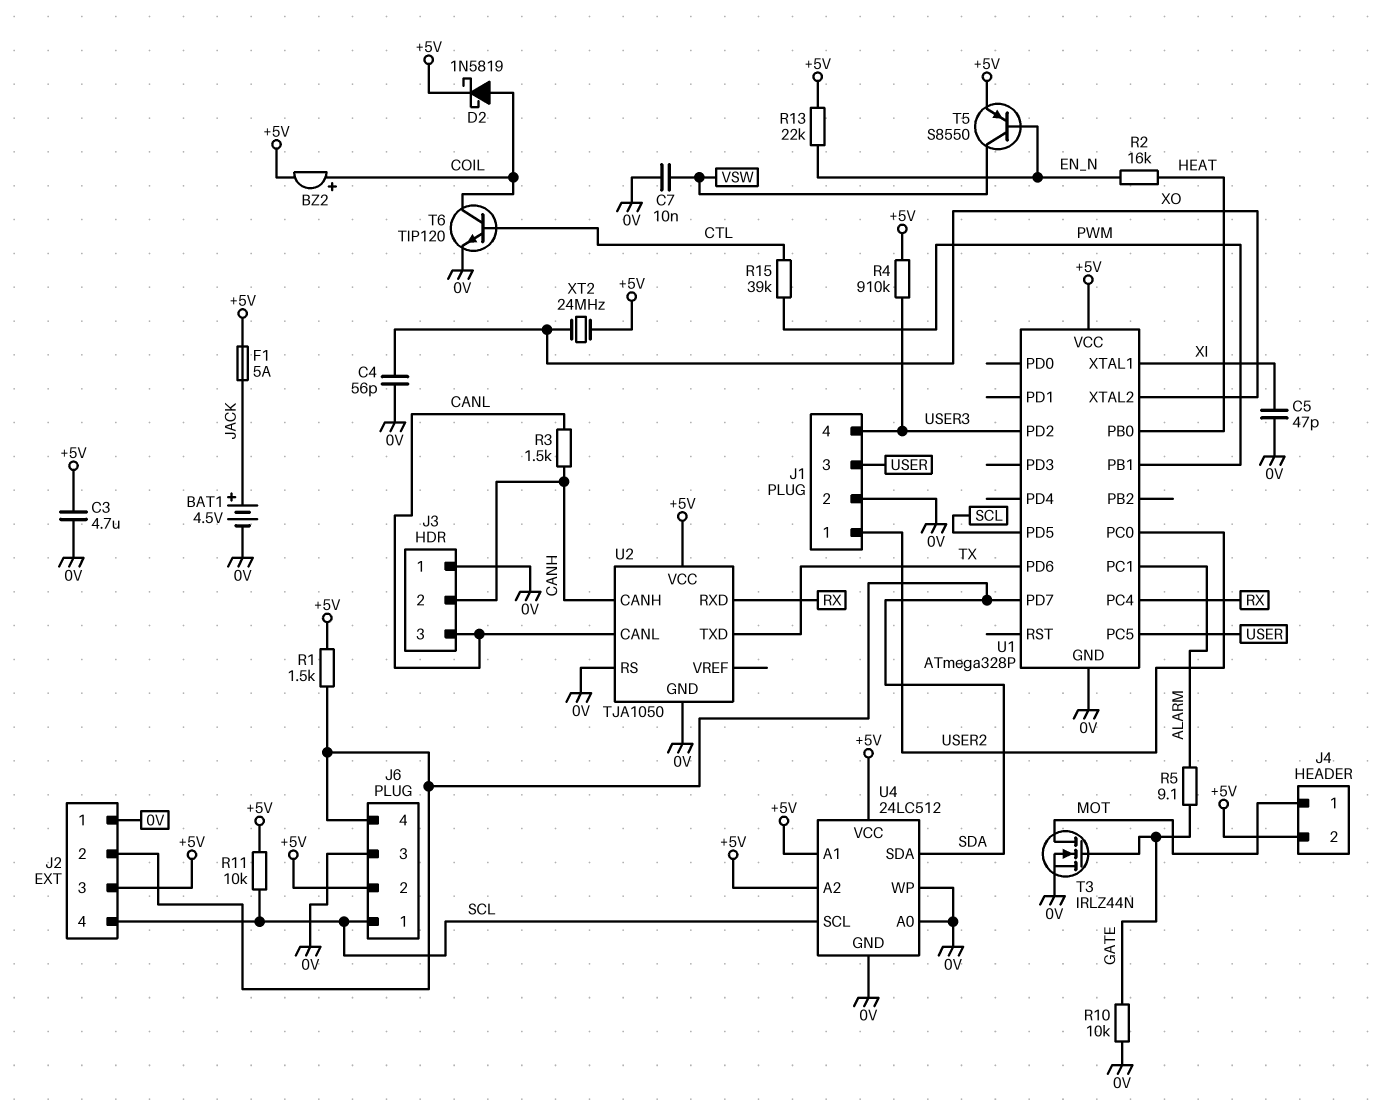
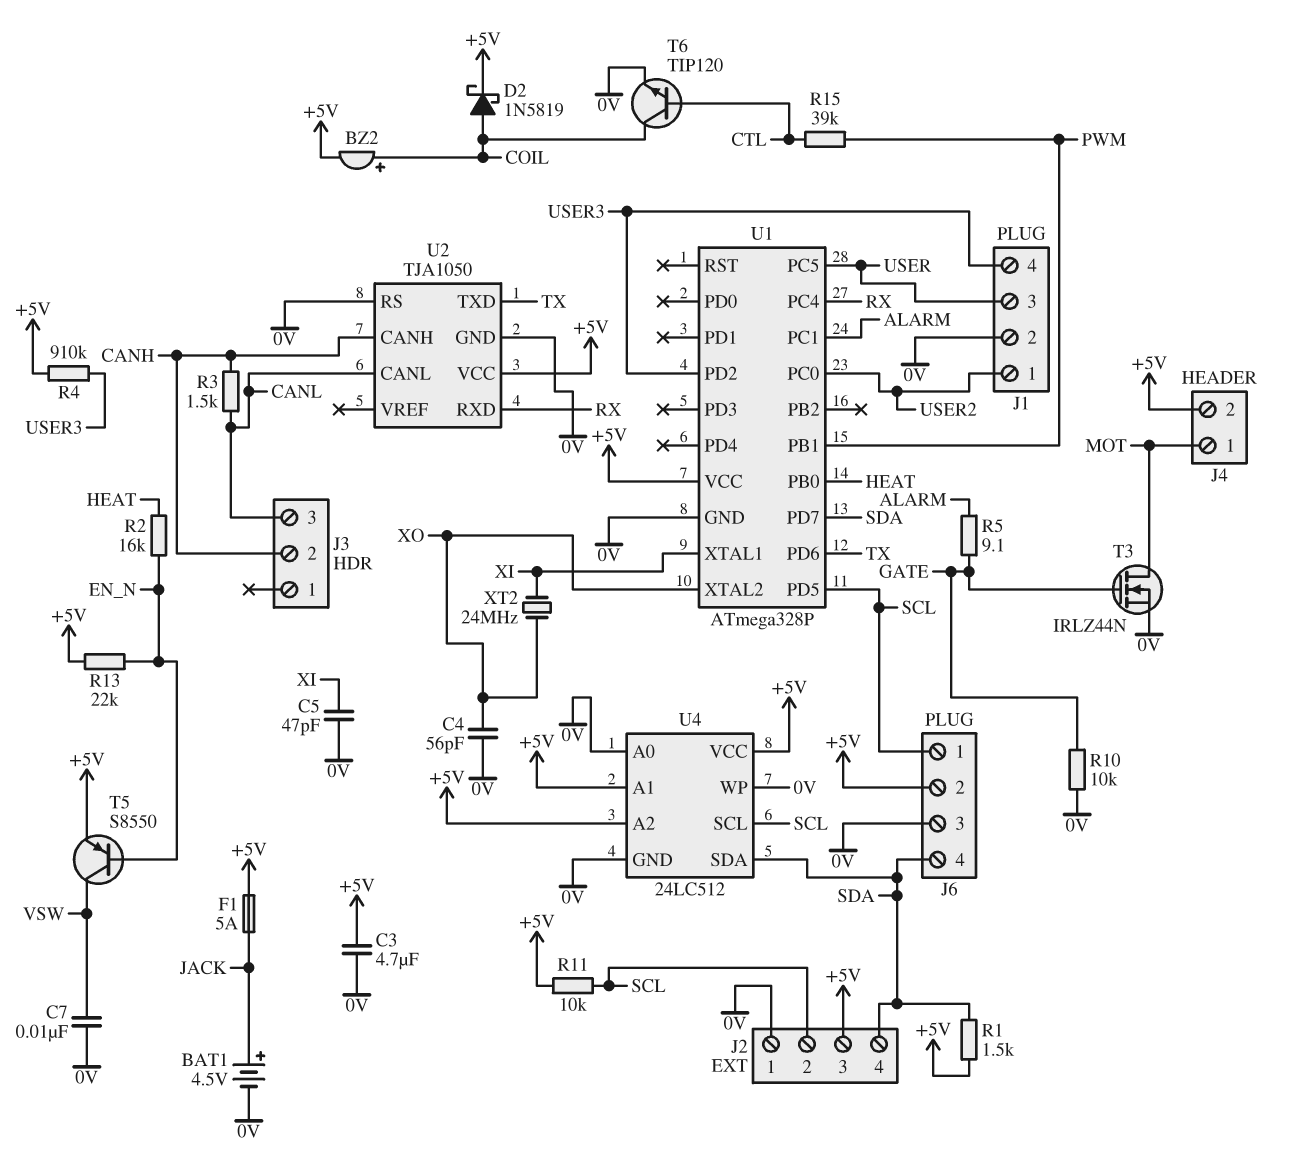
J2 pin 2: SDA -> SCL
J2 pin 4: SCL -> SDA
J3 pin 1: 0V -> none
XT2: 24MHz (+5V, XO) -> 24MHz (XI, XO)

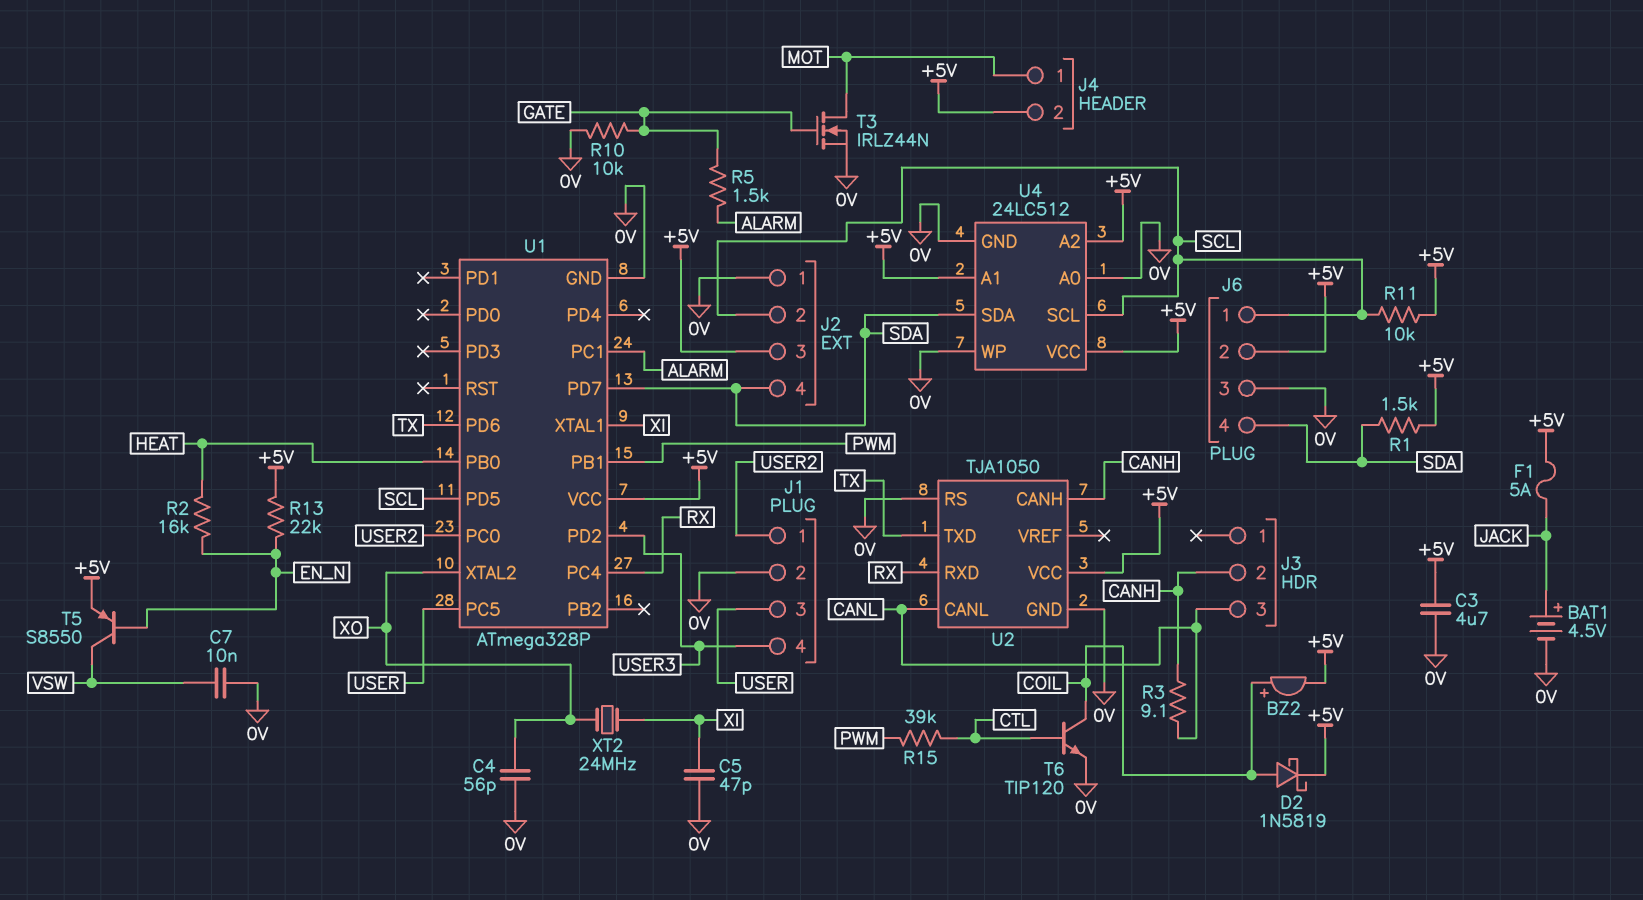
R3: 1.5k (CANH, CANL) -> 9.1 (CANH, CANL)
R4: 910k (+5V, USER3) -> none
R5: 9.1 (ALARM, GATE) -> 1.5k (ALARM, GATE)

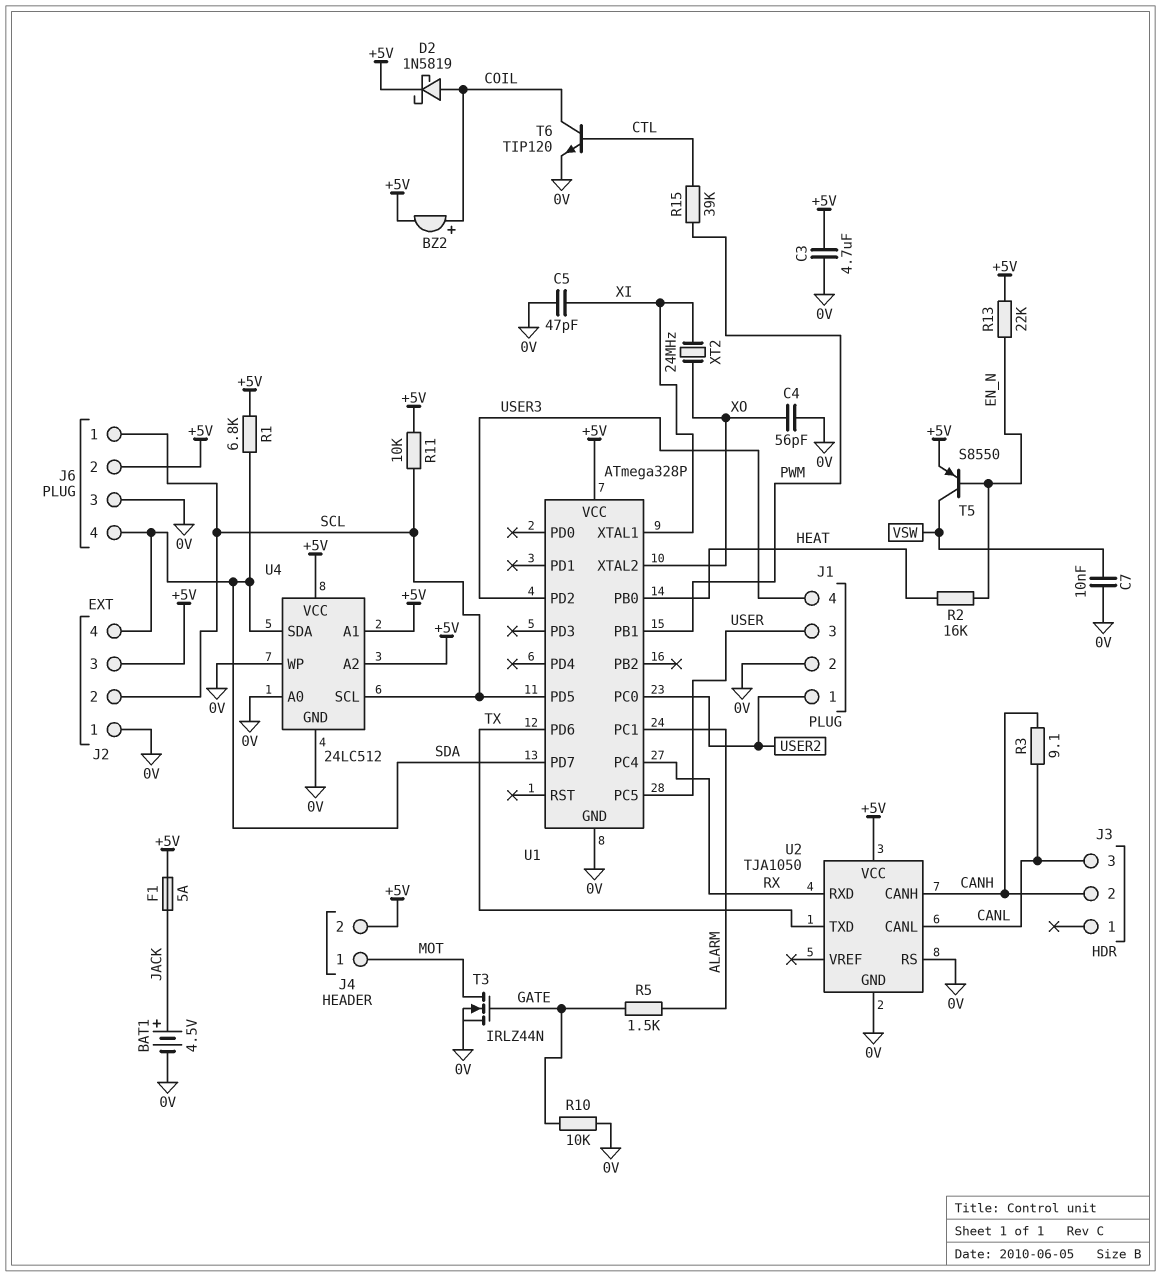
R1: 1.5k (+5V, SDA) -> 6.8k (+5V, SDA)

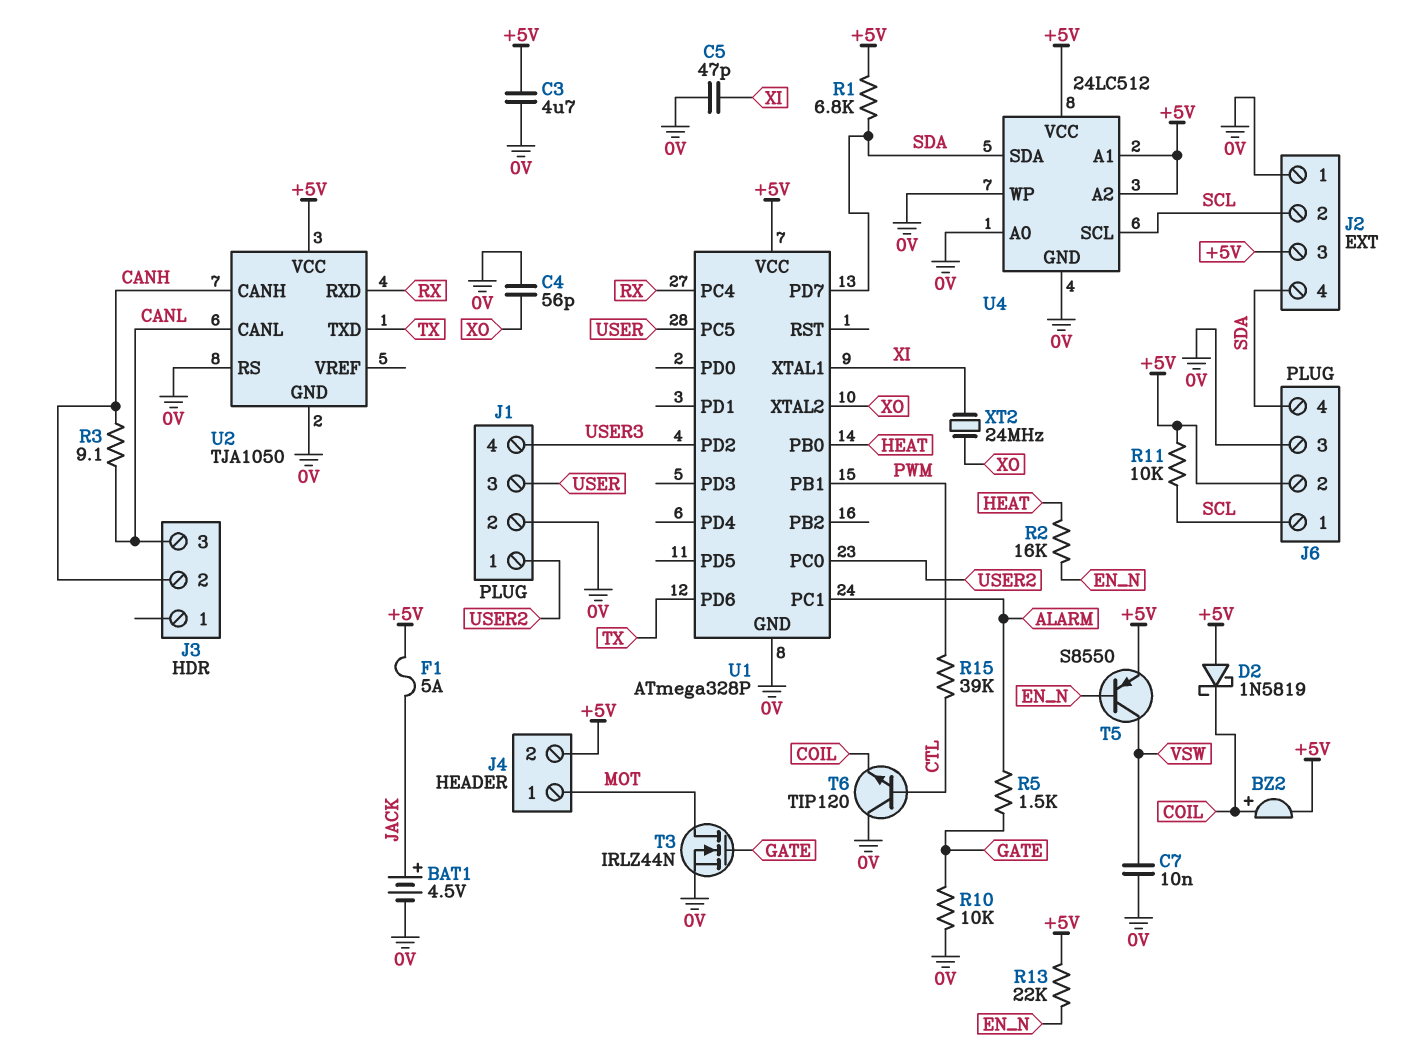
D2: schottky 1N5819 (A COIL, K +5V) -> schottky 1N5819 (A +5V, K COIL)
T6: NPN TIP120 (B CTL, C COIL, E 0V) -> NPN TIP120 (B CTL, C 0V, E COIL)
U1 pin PD5: SCL -> none

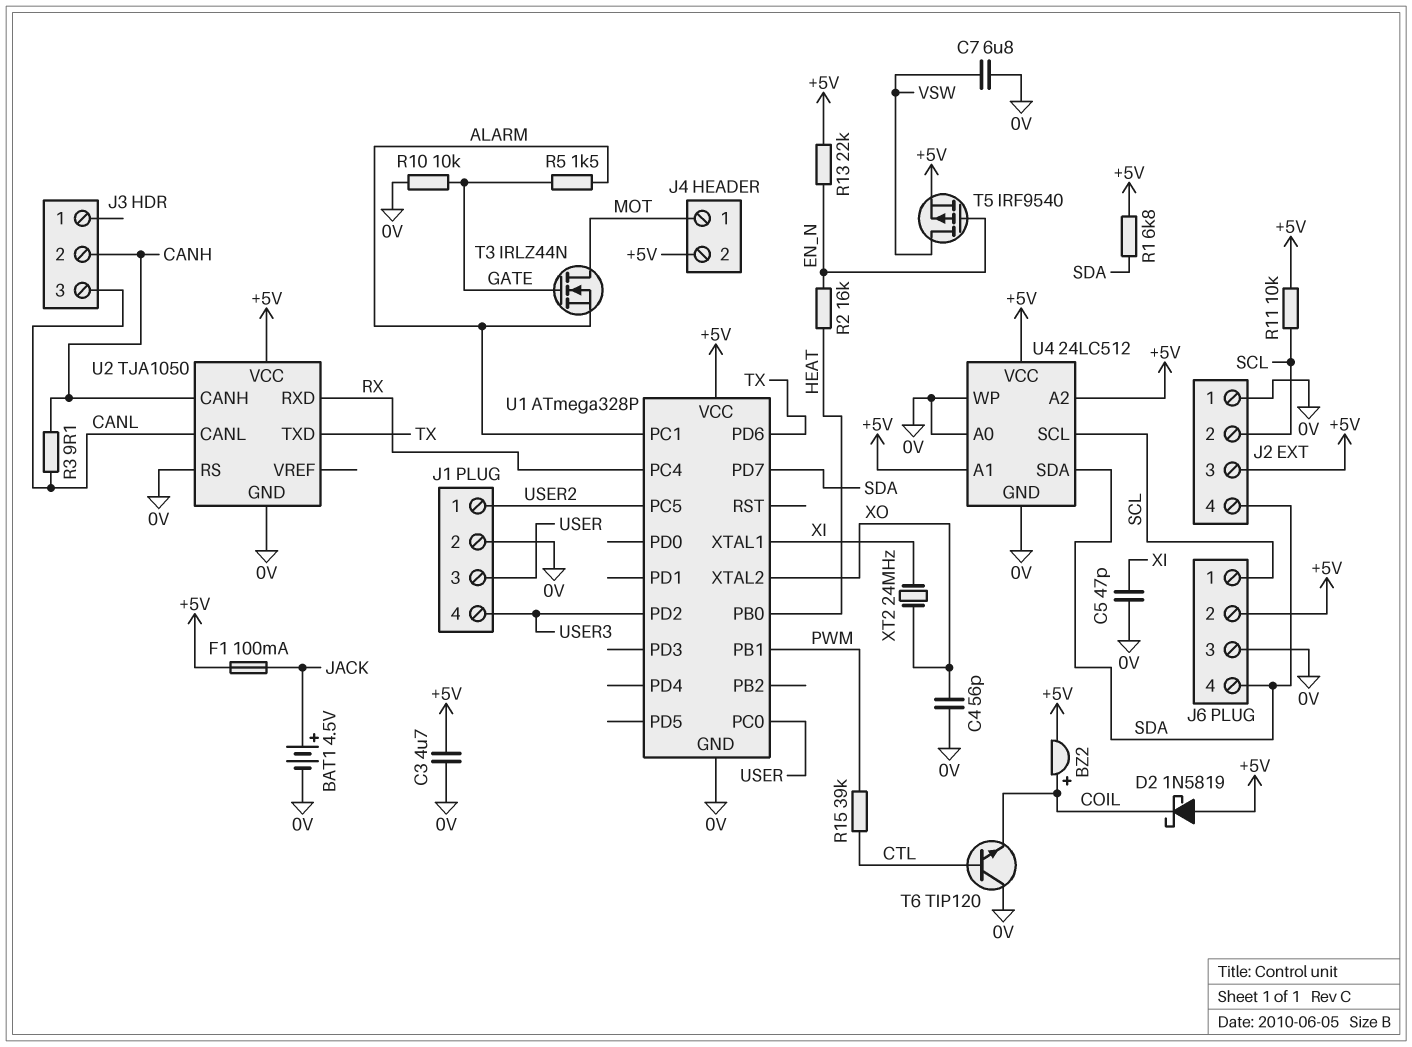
C7: 10nF (0V, VSW) -> 6.8uF (0V, VSW)
F1: 5A (+5V, JACK) -> 100mA (+5V, JACK)
T3: NMOS IRLZ44N (G GATE, D MOT, S 0V) -> NMOS IRLZ44N (G GATE, D MOT, S ALARM)
T5: PNP S8550 (B EN_N, C VSW, E +5V) -> PMOS IRF9540 (G EN_N, D VSW, S +5V)
U1 pin PC0: USER2 -> USER
U1 pin PC5: USER -> USER2

